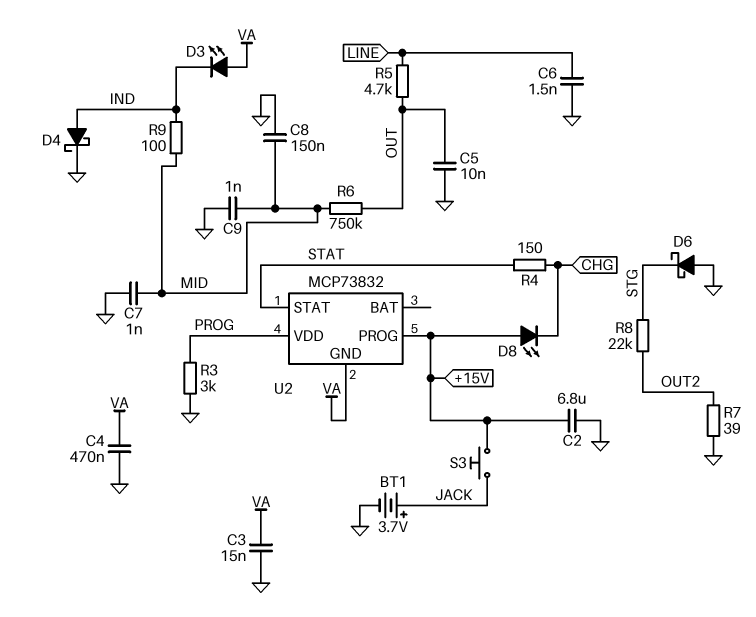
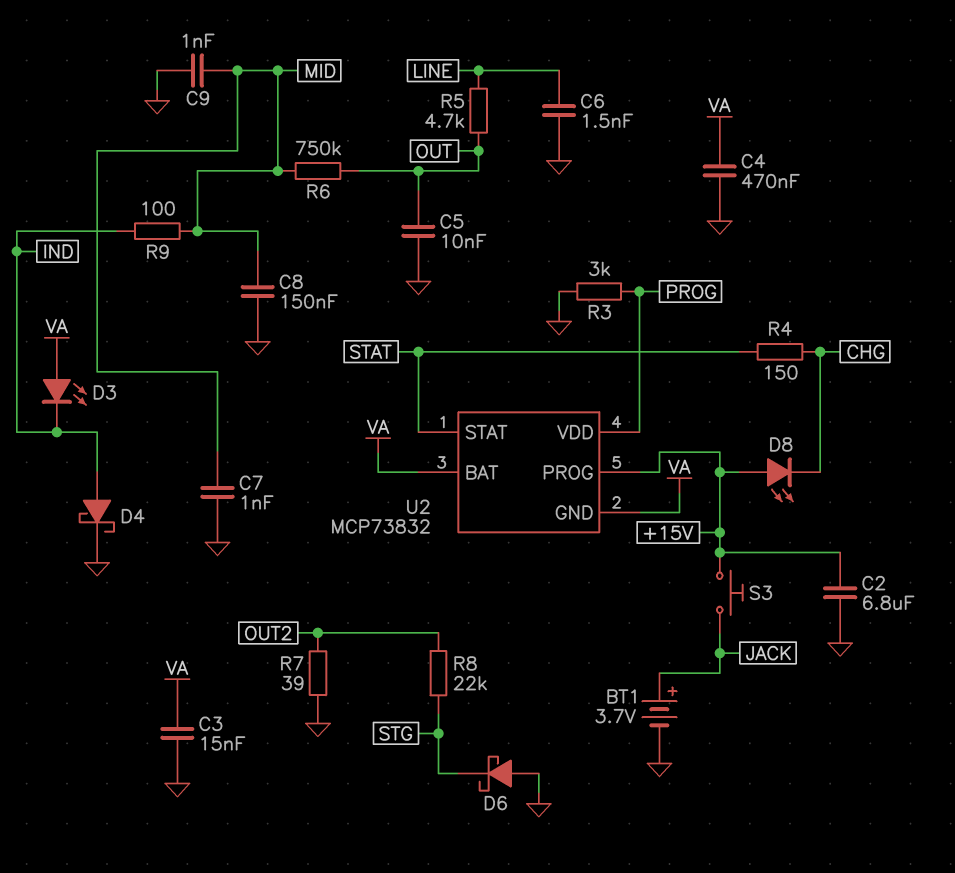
U2 pin BAT: none -> VA

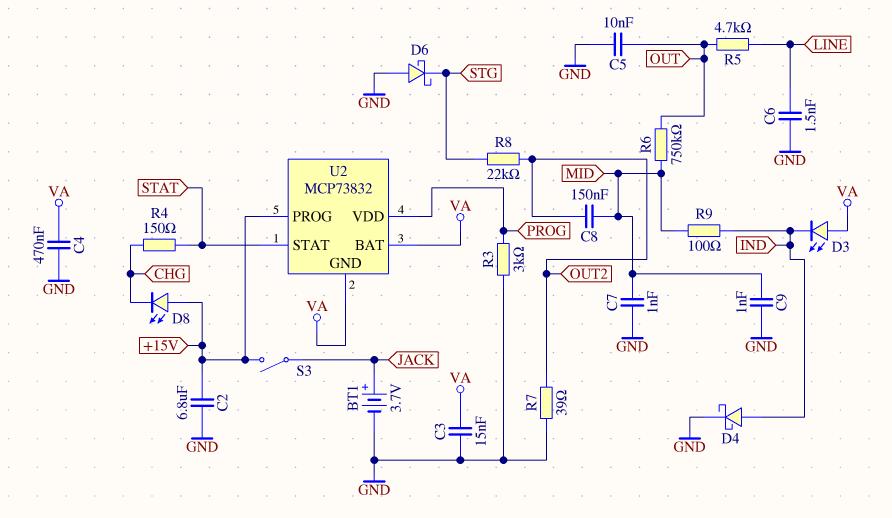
C8: 150nF (GND, MID) -> 150nF (MID, OUT2)
S3: button (+15V, JACK) -> switch (+15V, JACK)

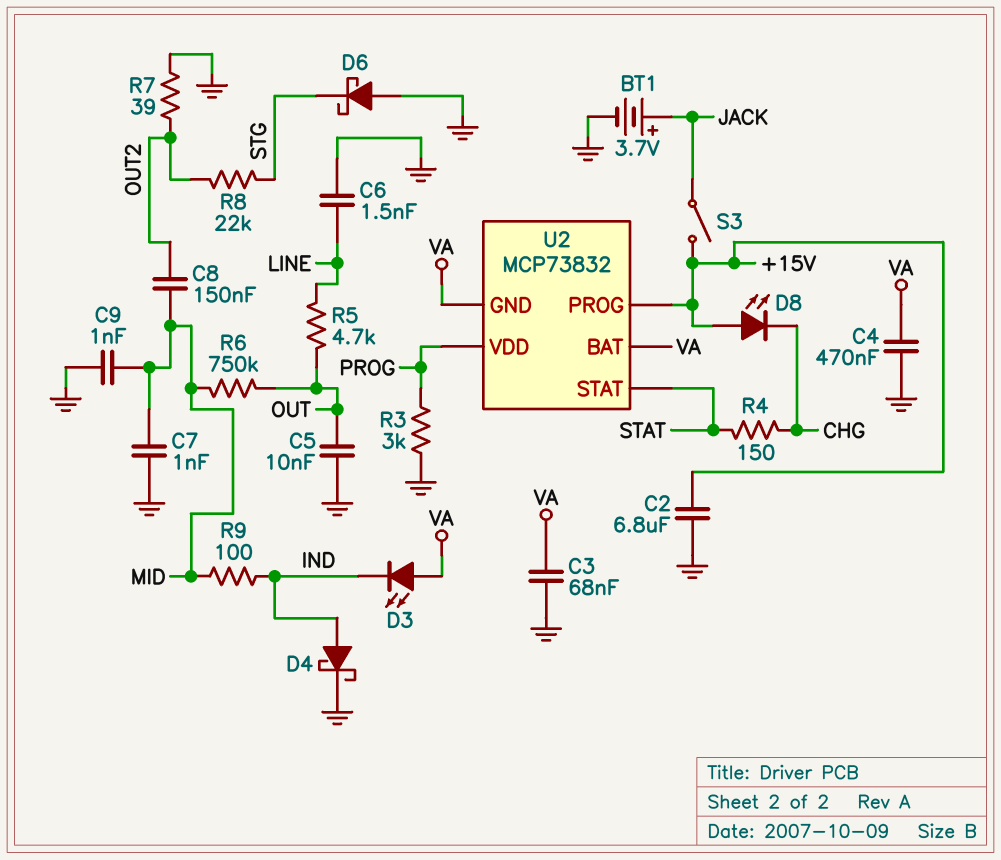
C3: 15nF (GND, VA) -> 68nF (GND, VA)

